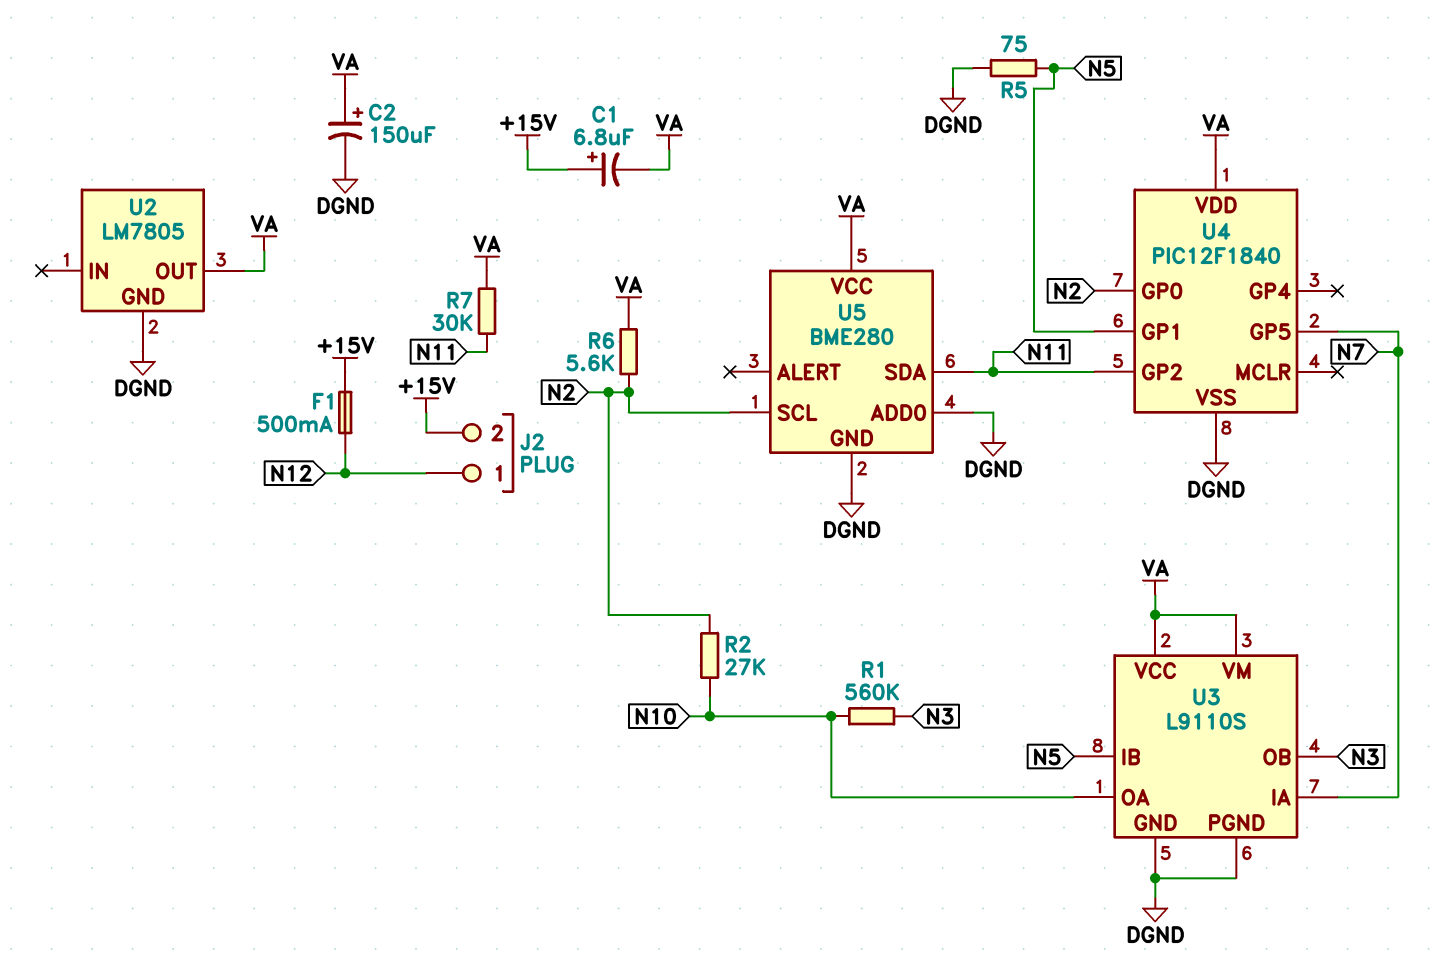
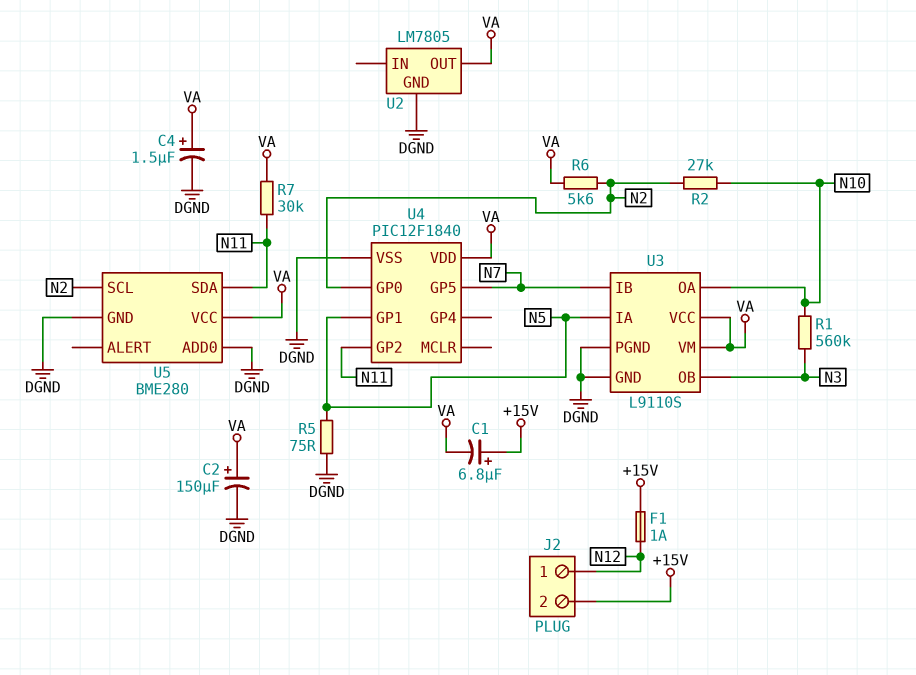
C4: none -> 1.5uF (plus VA, minus DGND)
F1: 500mA (+15V, N12) -> 1A (+15V, N12)
U3 pin IA: N7 -> N5
U3 pin IB: N5 -> N7

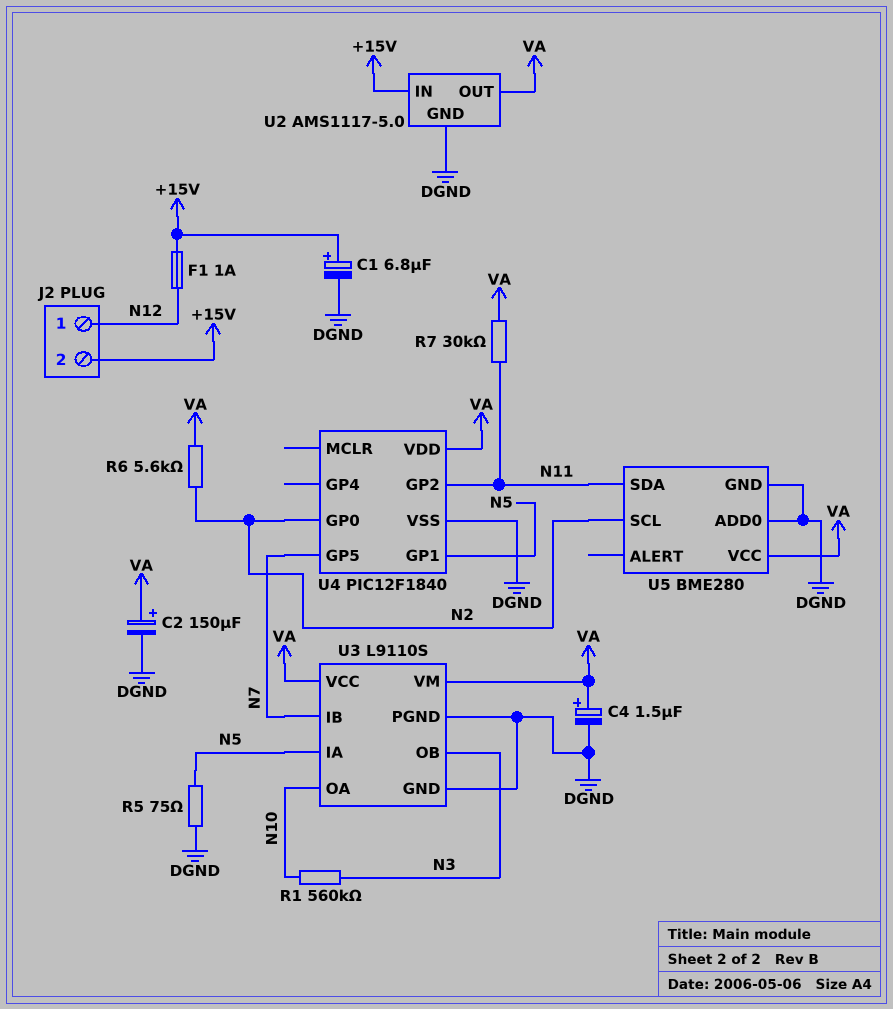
C1: 6.8uF (plus +15V, minus VA) -> 6.8uF (plus +15V, minus DGND)
R2: 27k (N2, N10) -> none
U2: LM7805 -> AMS1117-5.0
U2 pin IN: none -> +15V

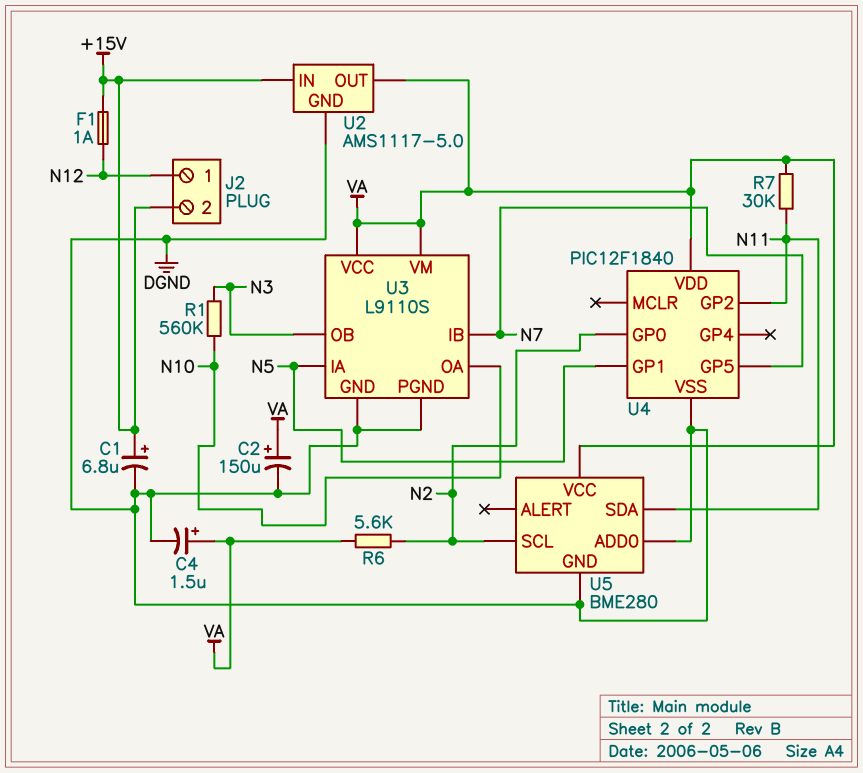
R5: 75 (DGND, N5) -> none

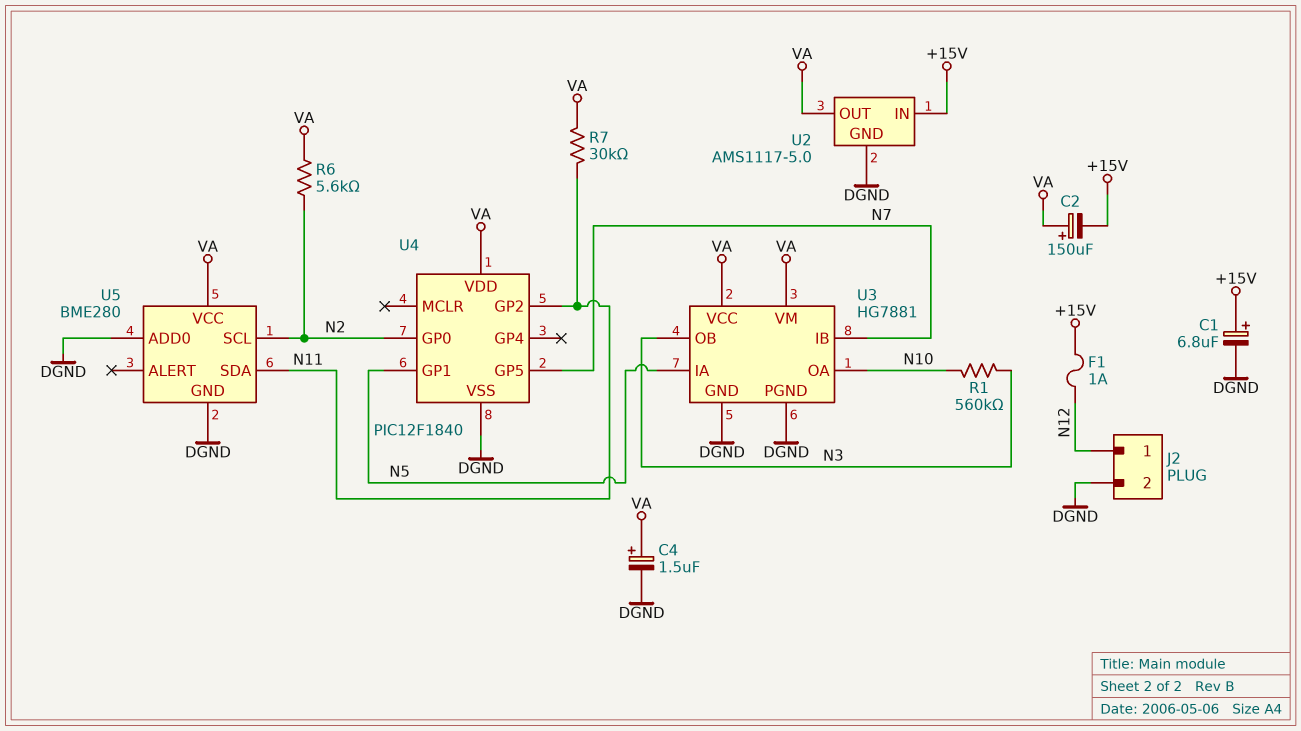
C2: 150uF (plus VA, minus DGND) -> 150uF (plus VA, minus +15V)
J2 pin 2: +15V -> DGND
U3: L9110S -> HG7881

